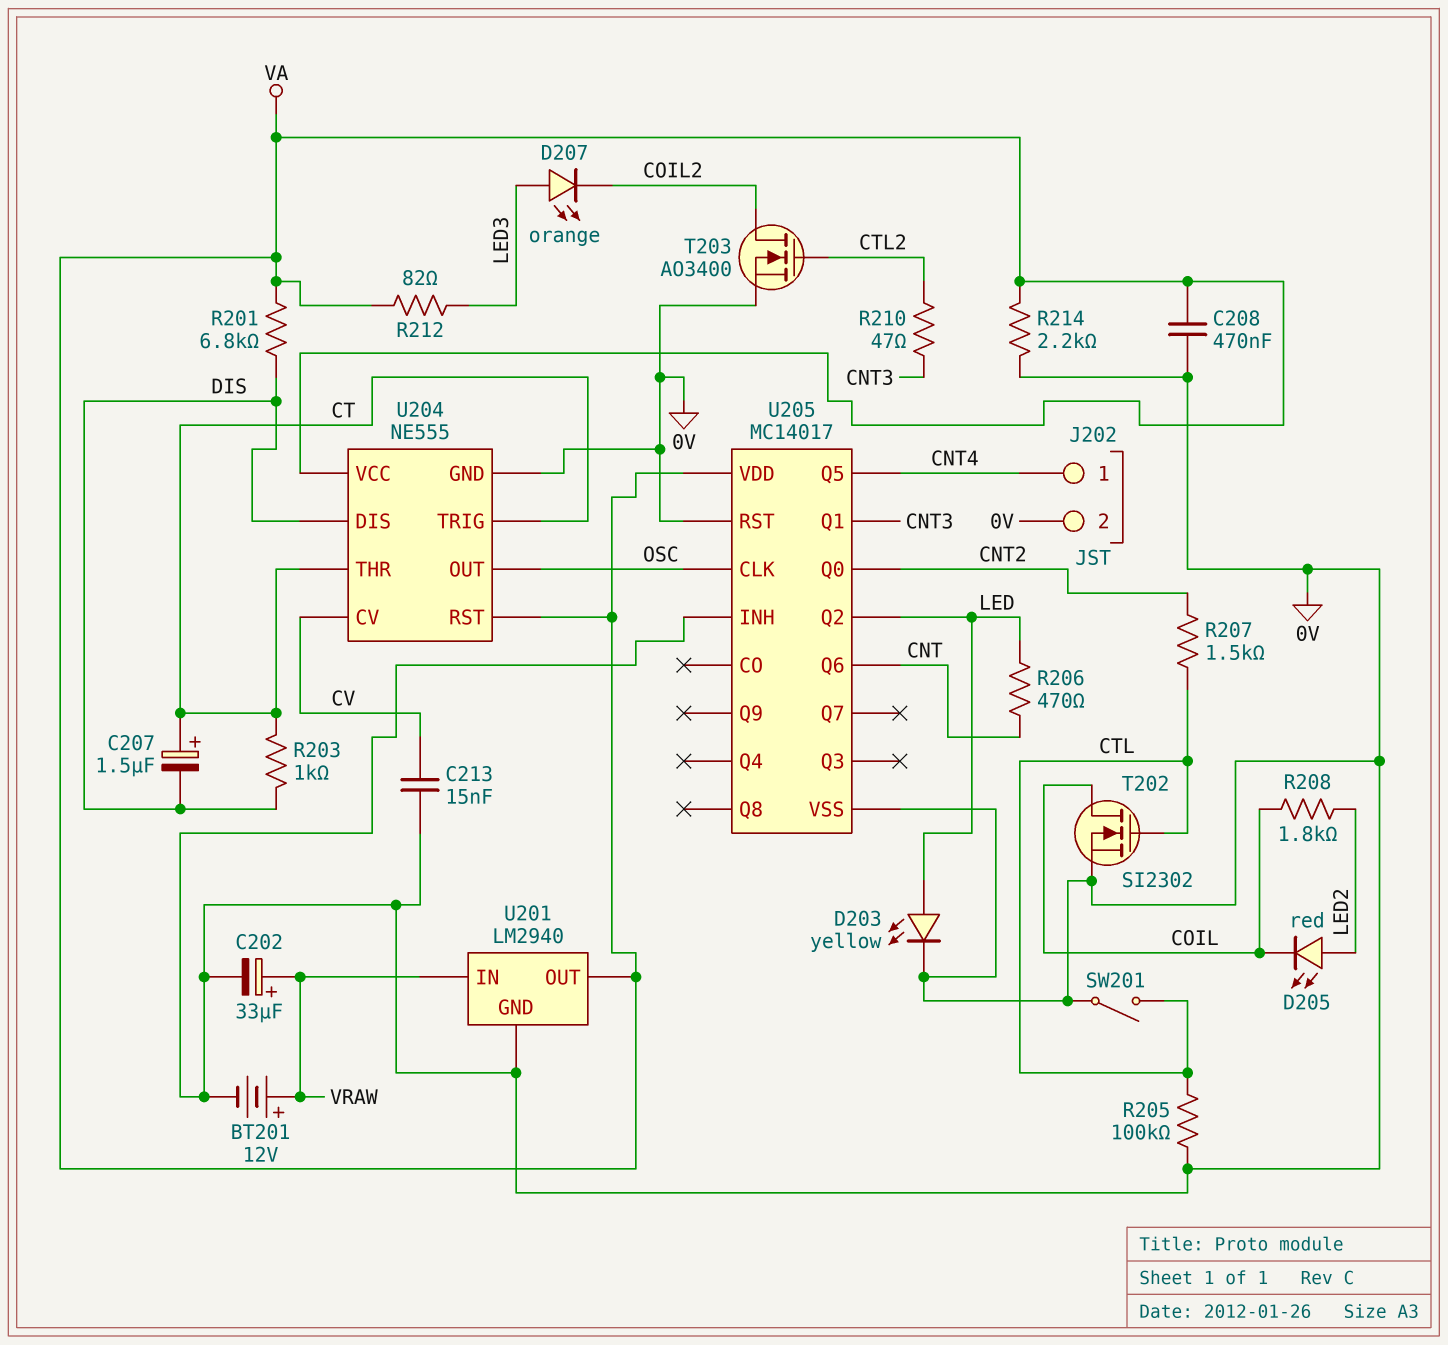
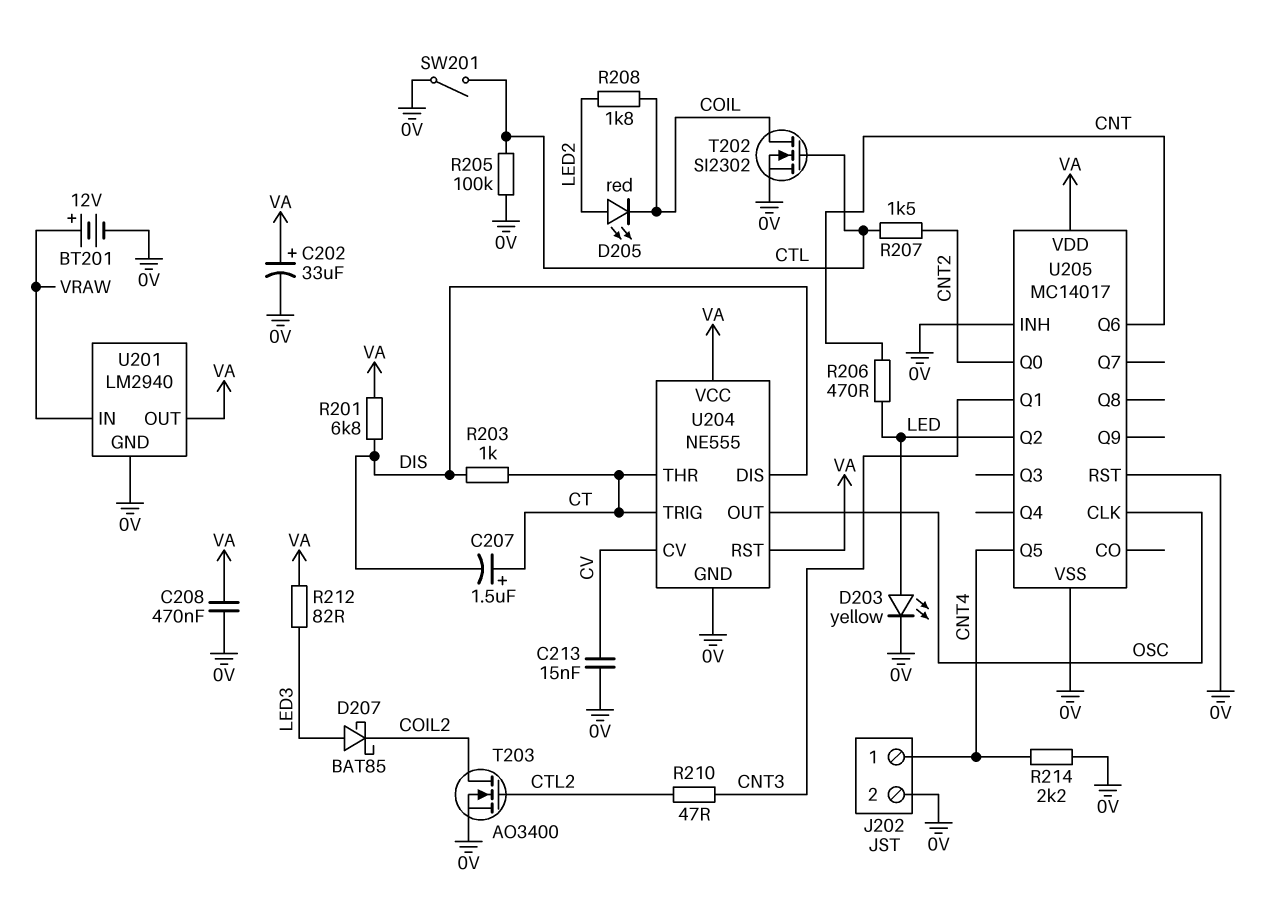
C202: 33uF (plus VRAW, minus 0V) -> 33uF (plus VA, minus 0V)
D207: LED orange (A LED3, K COIL2) -> schottky BAT85 (A LED3, K COIL2)
R214: 2.2k (0V, VA) -> 2.2k (0V, CNT4)

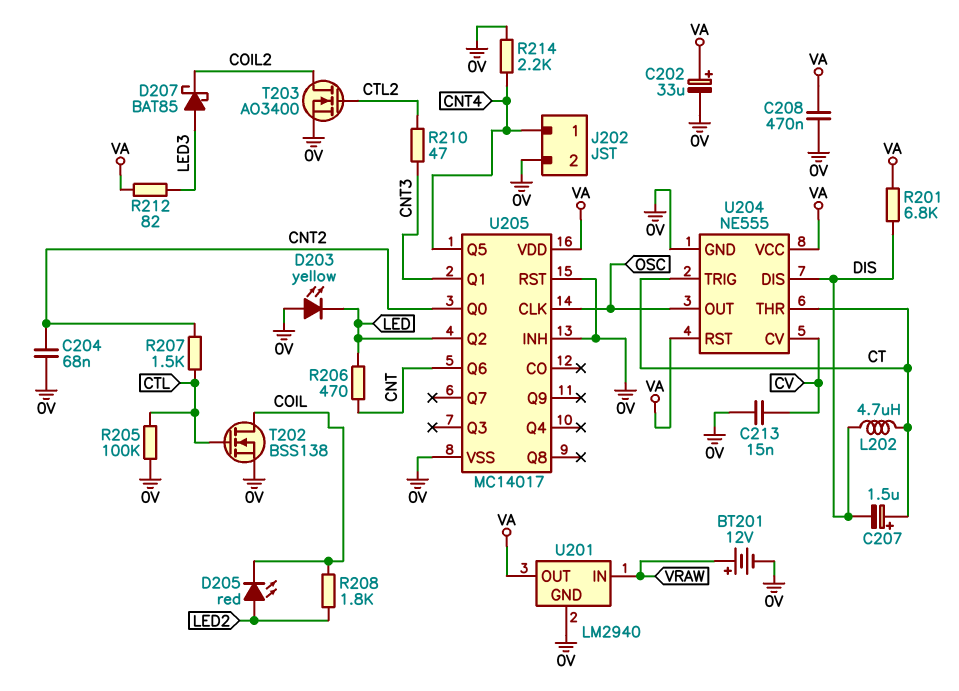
C204: none -> 68nF (0V, CNT2)
D203: LED yellow (A LED, K 0V) -> LED yellow (A 0V, K LED)
L202: none -> 4.7uH (CT, DIS)
R203: 1k (CT, DIS) -> none
SW201: switch (0V, CTL) -> none
T202: NMOS SI2302 (G CTL, D COIL, S 0V) -> NMOS BSS138 (G CTL, D COIL, S 0V)

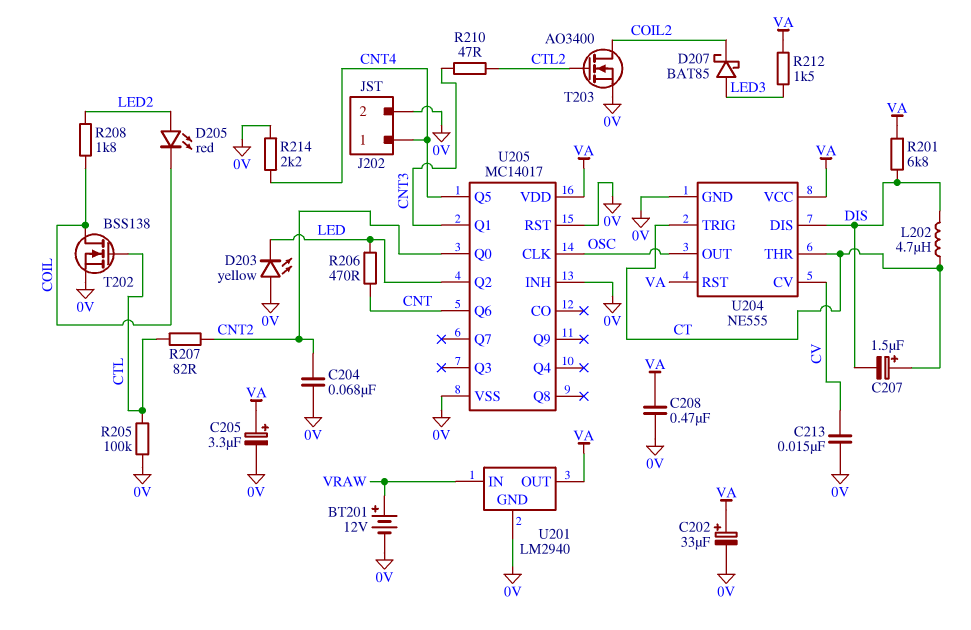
C205: none -> 3.3uF (plus VA, minus 0V)
R207: 1.5k (CNT2, CTL) -> 82 (CNT2, CTL)
R212: 82 (LED3, VA) -> 1.5k (LED3, VA)

